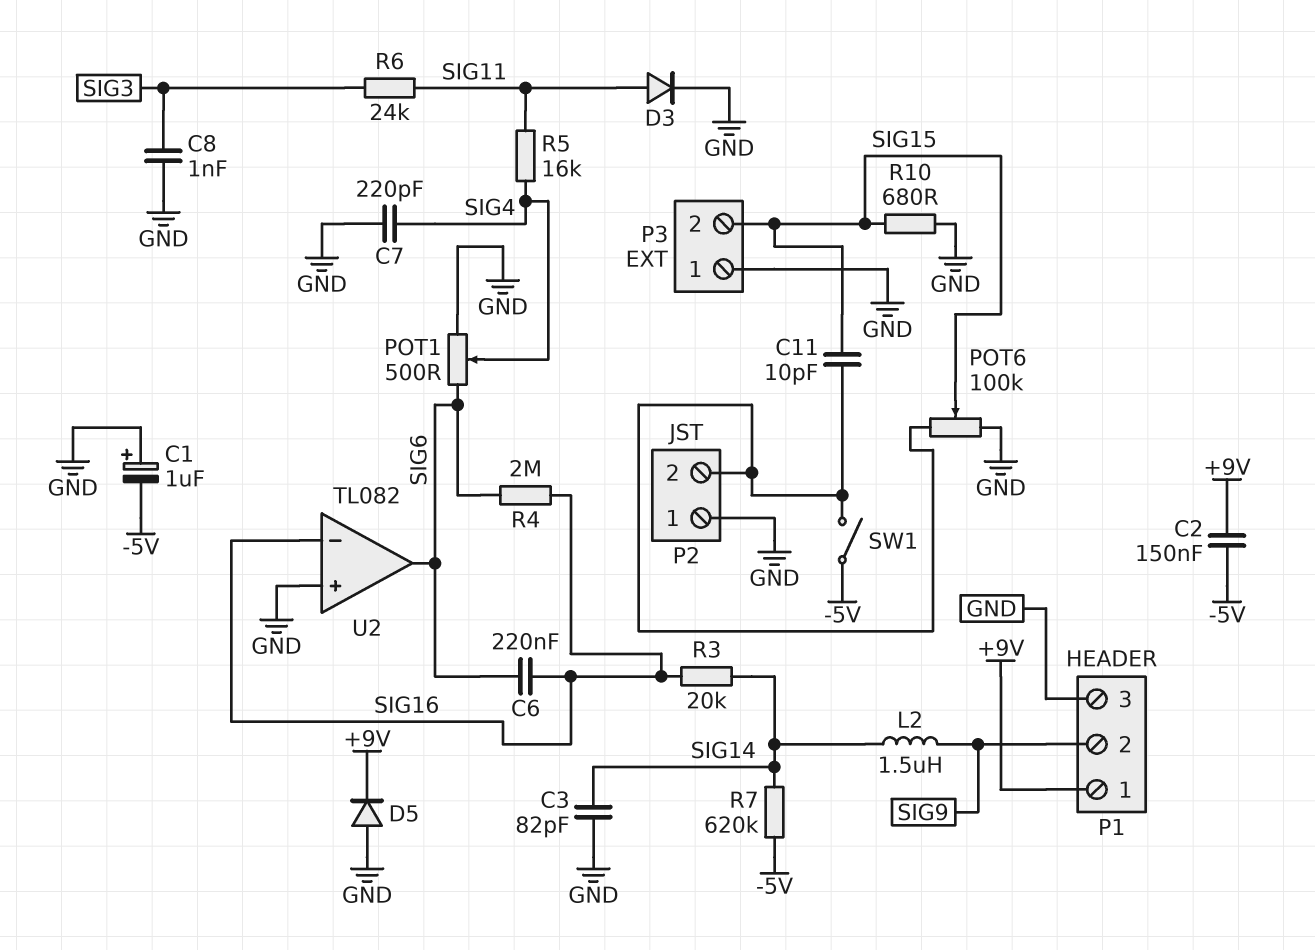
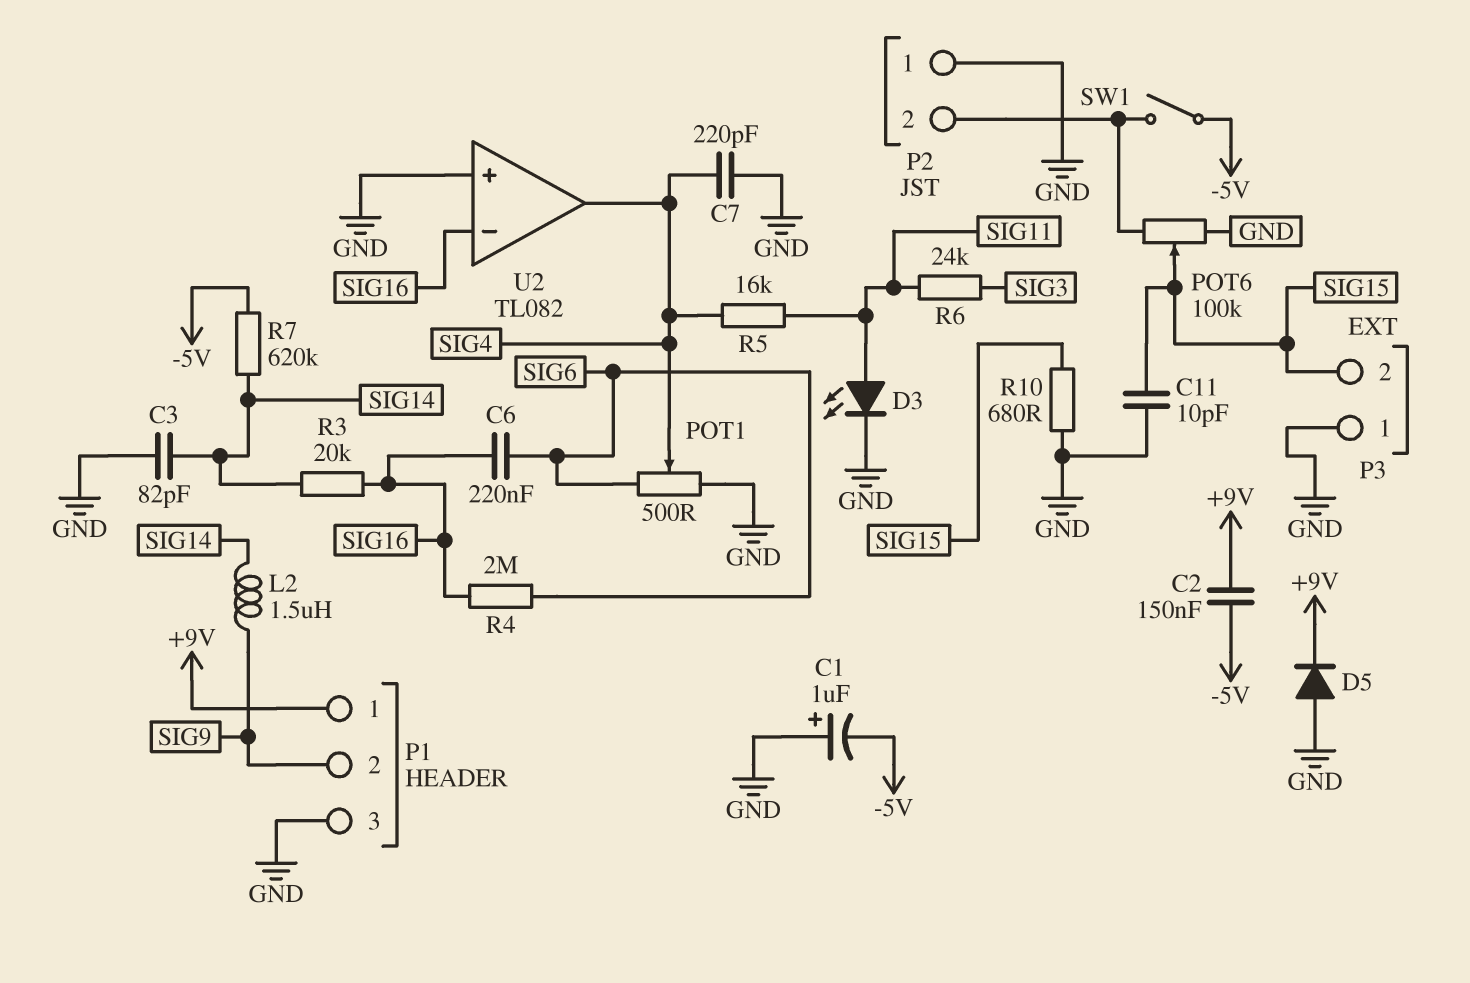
C8: 1nF (GND, SIG3) -> none
C11: 10pF (P2/2, SIG15) -> 10pF (GND, SIG15)
D3: diode (A SIG11, K GND) -> LED (A SIG11, K GND)
U2 pin out: SIG6 -> SIG4

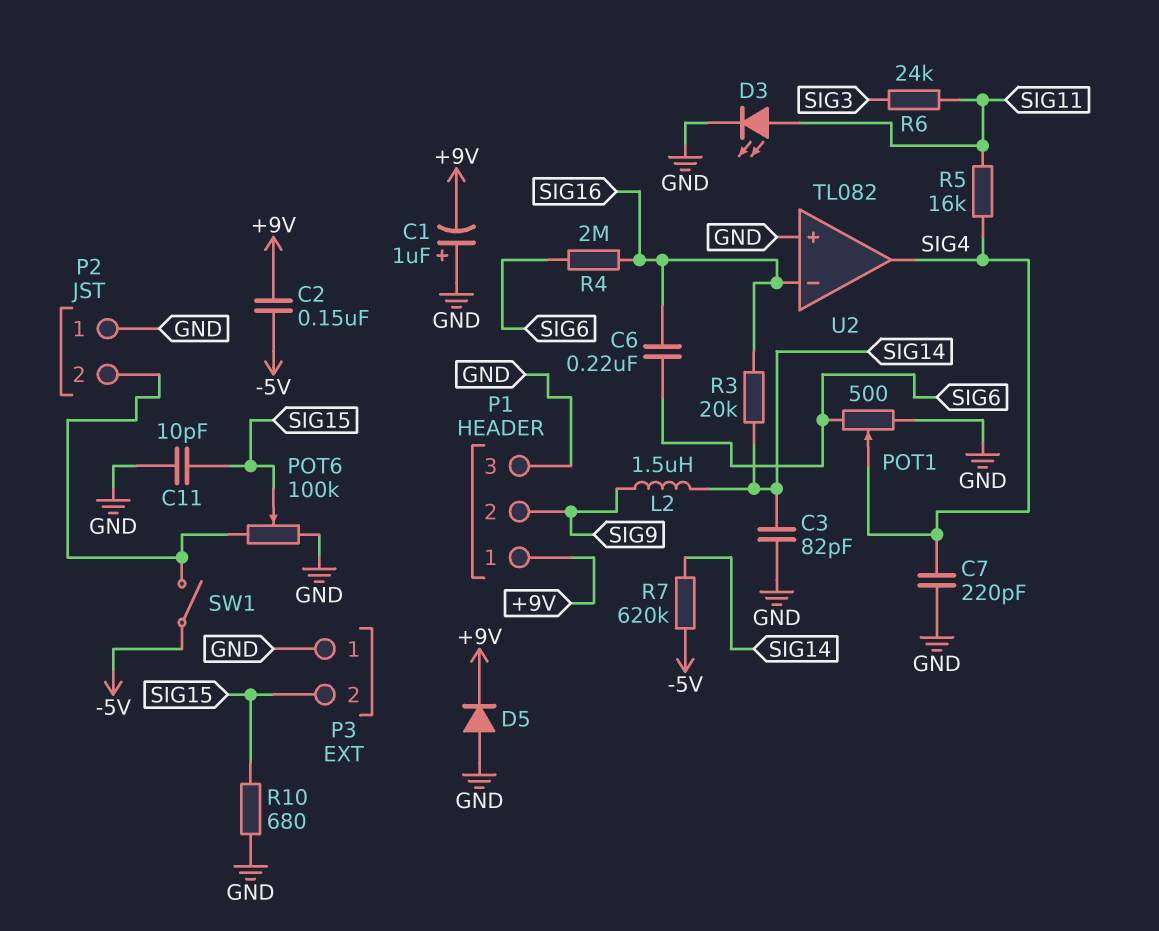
C1: 1uF (plus GND, minus -5V) -> 1uF (plus GND, minus +9V)

